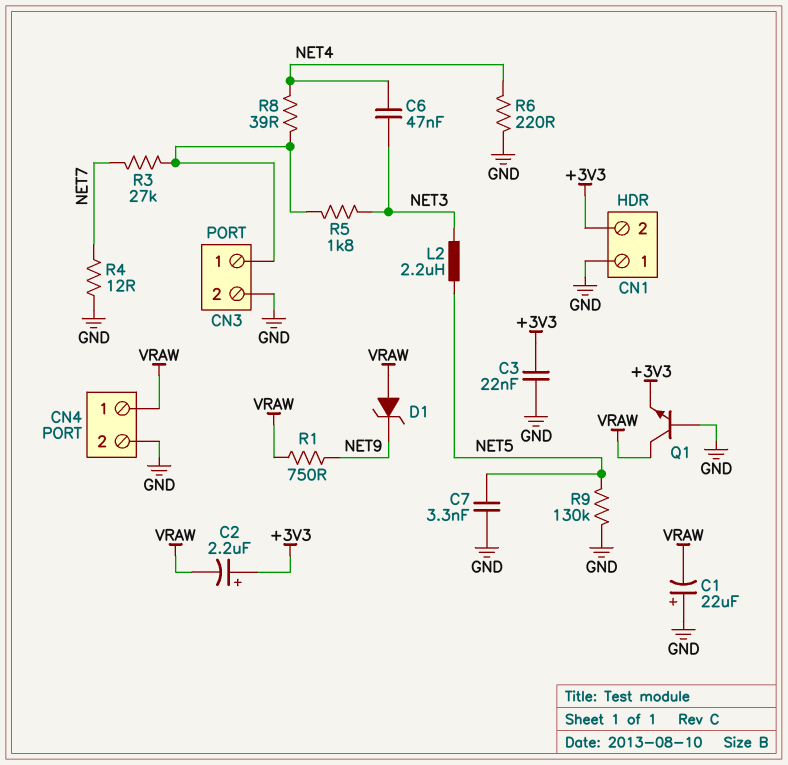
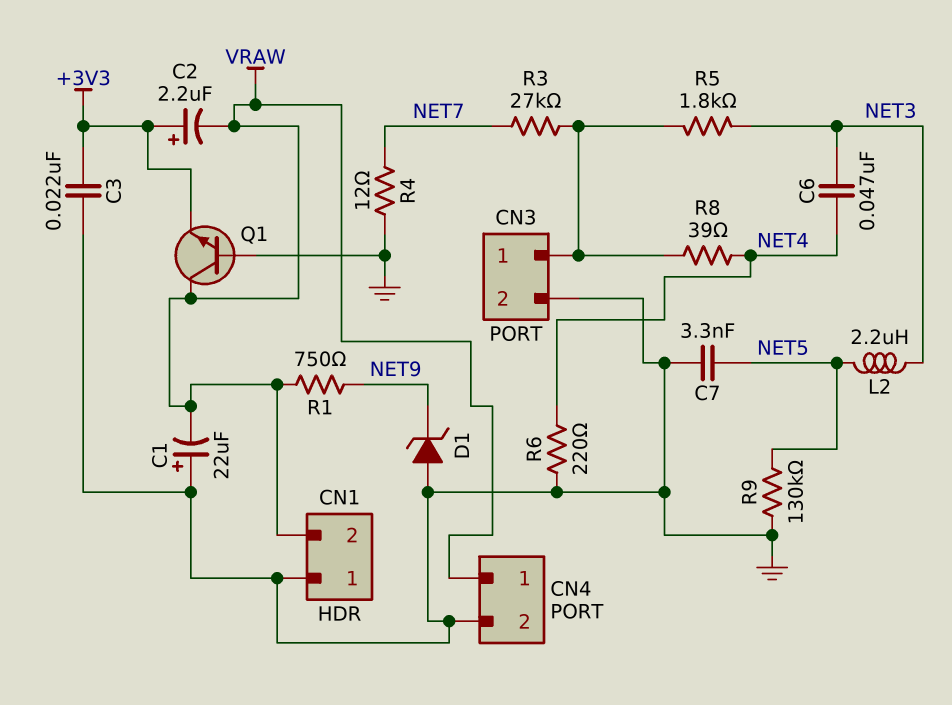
CN1 pin 2: +3V3 -> VRAW
D1: zener (A VRAW, K NET9) -> zener (A GND, K NET9)

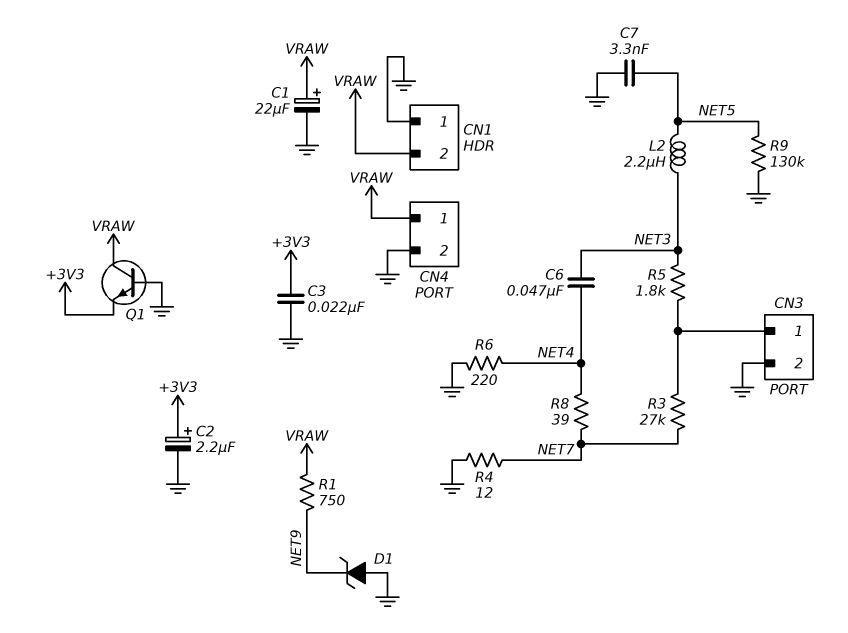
C1: 22uF (plus GND, minus VRAW) -> 22uF (plus VRAW, minus GND)
C2: 2.2uF (plus +3V3, minus VRAW) -> 2.2uF (plus +3V3, minus GND)
R8: 39 (CN3/1, NET4) -> 39 (NET4, NET7)

